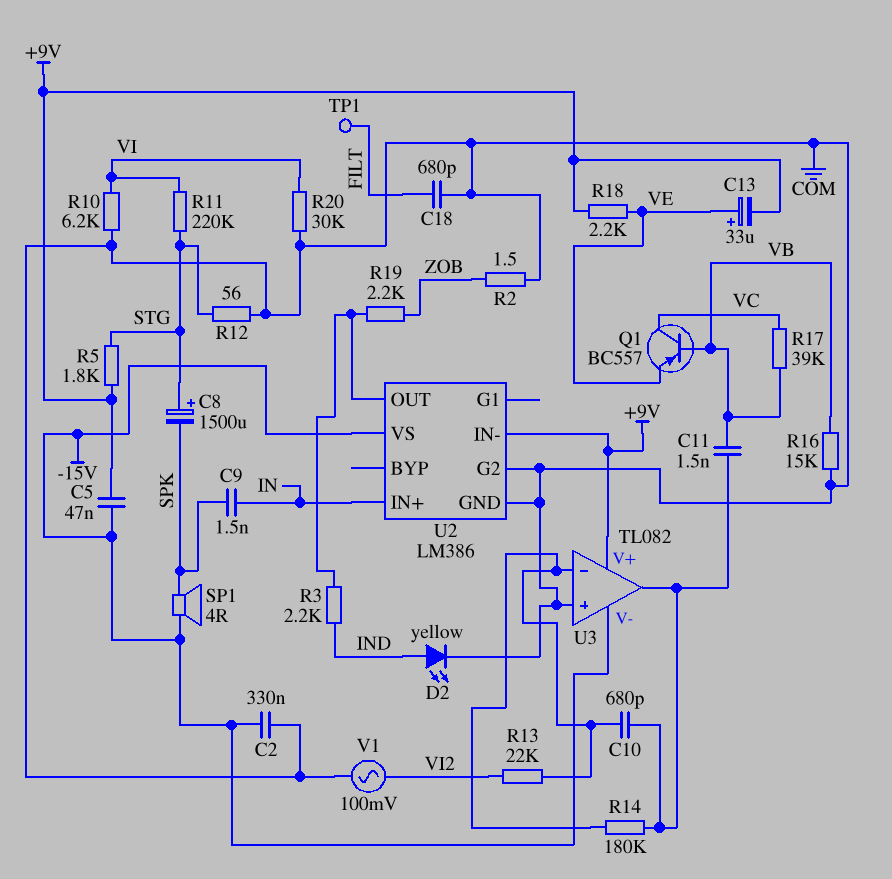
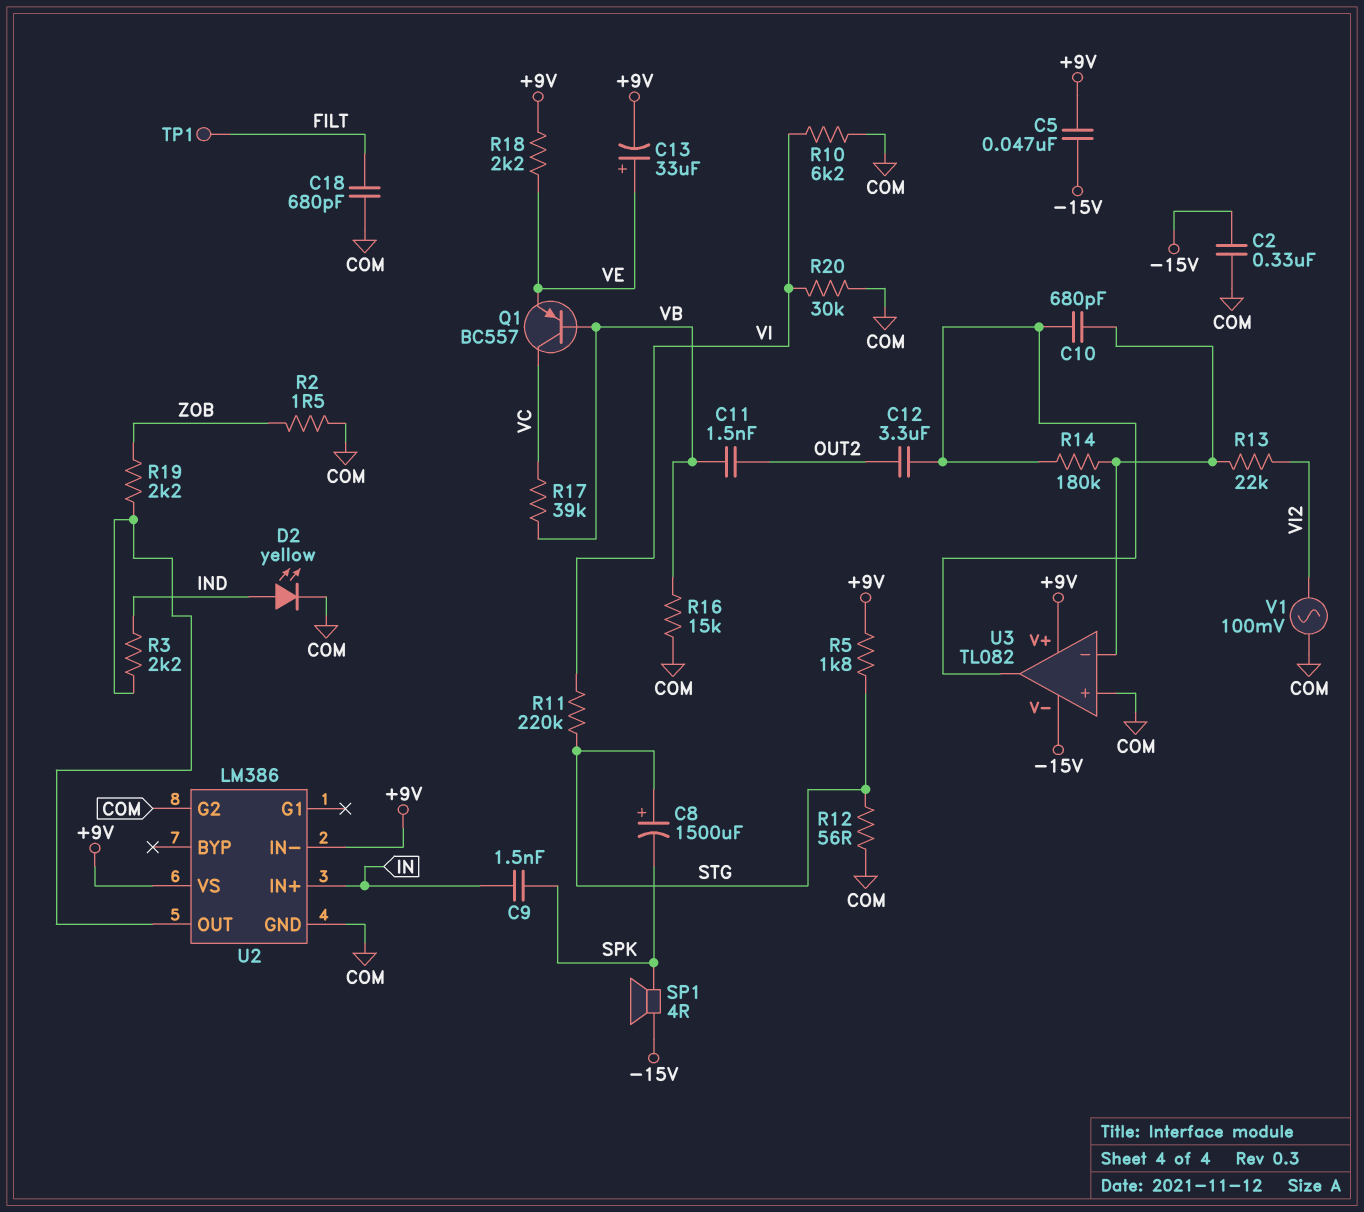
C11: 1.5nF (U3/out, VB) -> 1.5nF (OUT2, VB)
C12: none -> 3.3uF (OUT2, U3/out)
U2 pin VS: -15V -> +9V

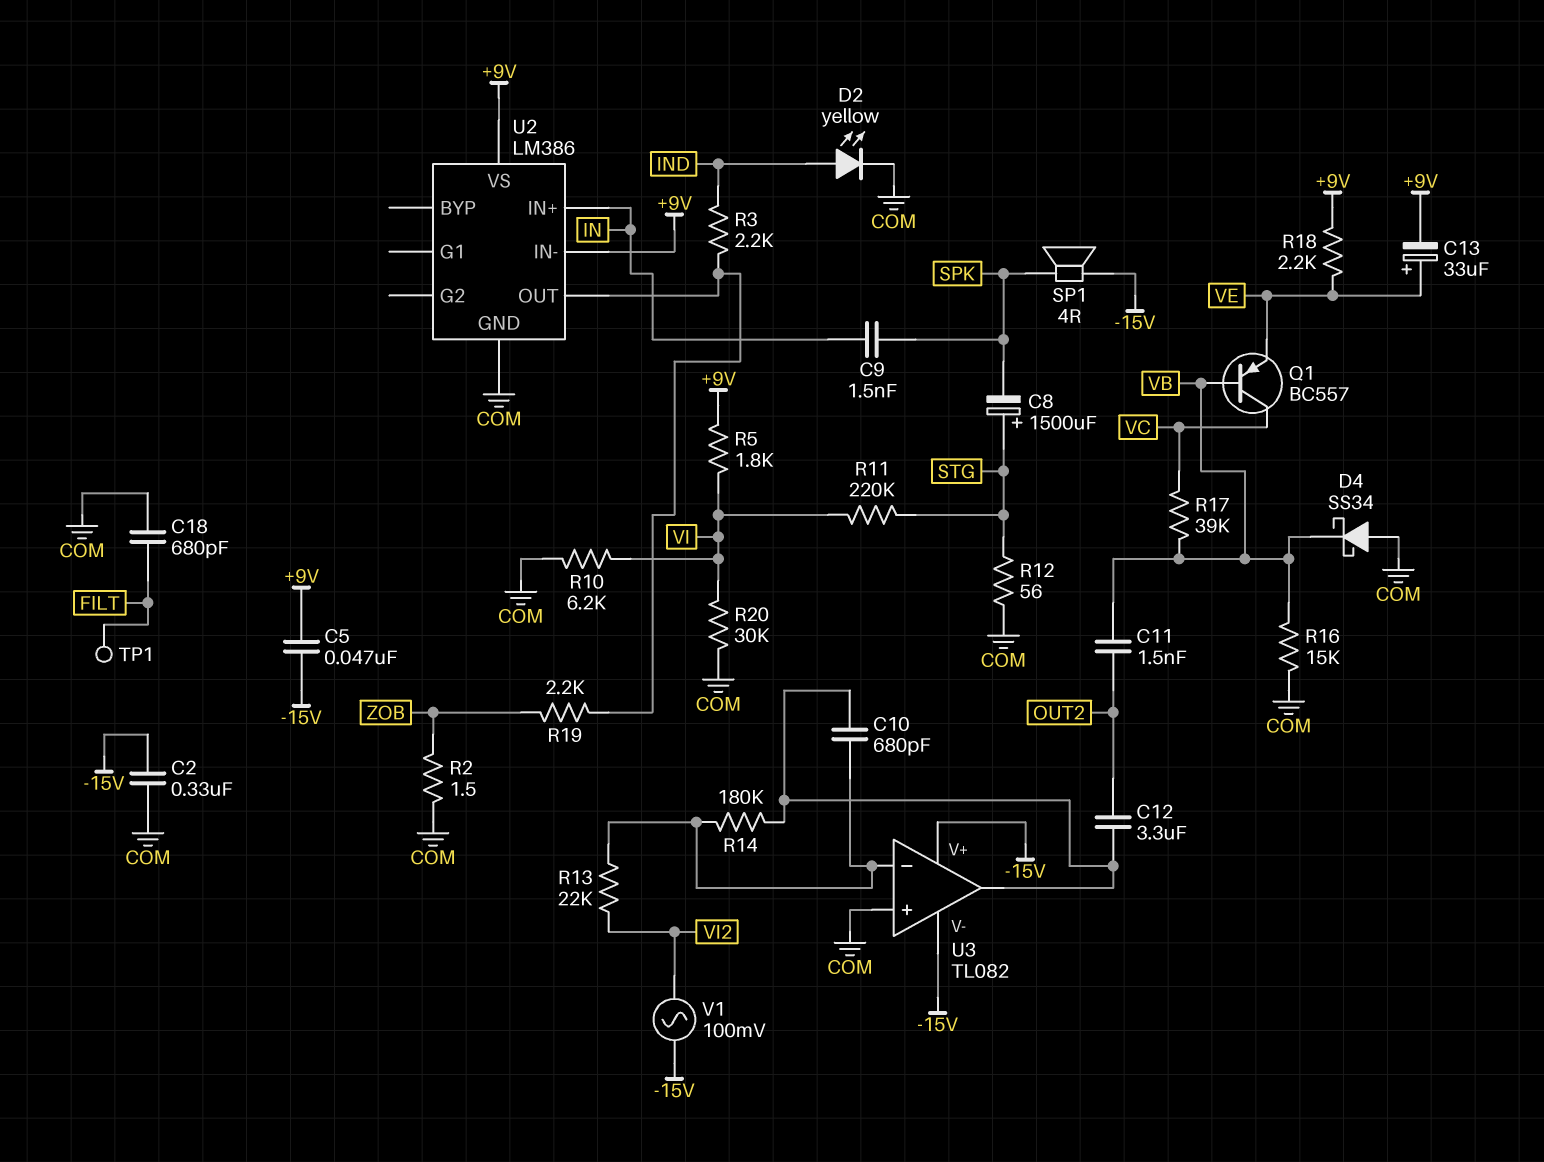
D4: none -> schottky SS34 (A COM, K VB)
R5: 1.8k (+9V, STG) -> 1.8k (+9V, VI)
U2 pin G2: COM -> none
U3 pin V+: +9V -> -15V
V1: AC 100mV (COM, VI2) -> AC 100mV (-15V, VI2)

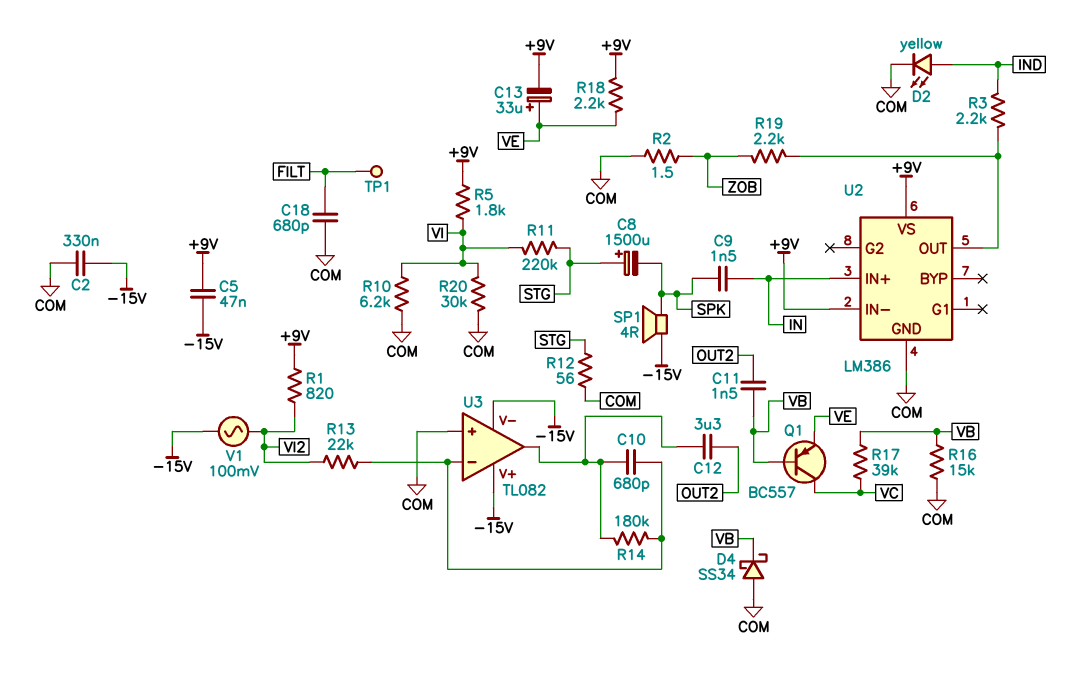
R1: none -> 820 (+9V, VI2)

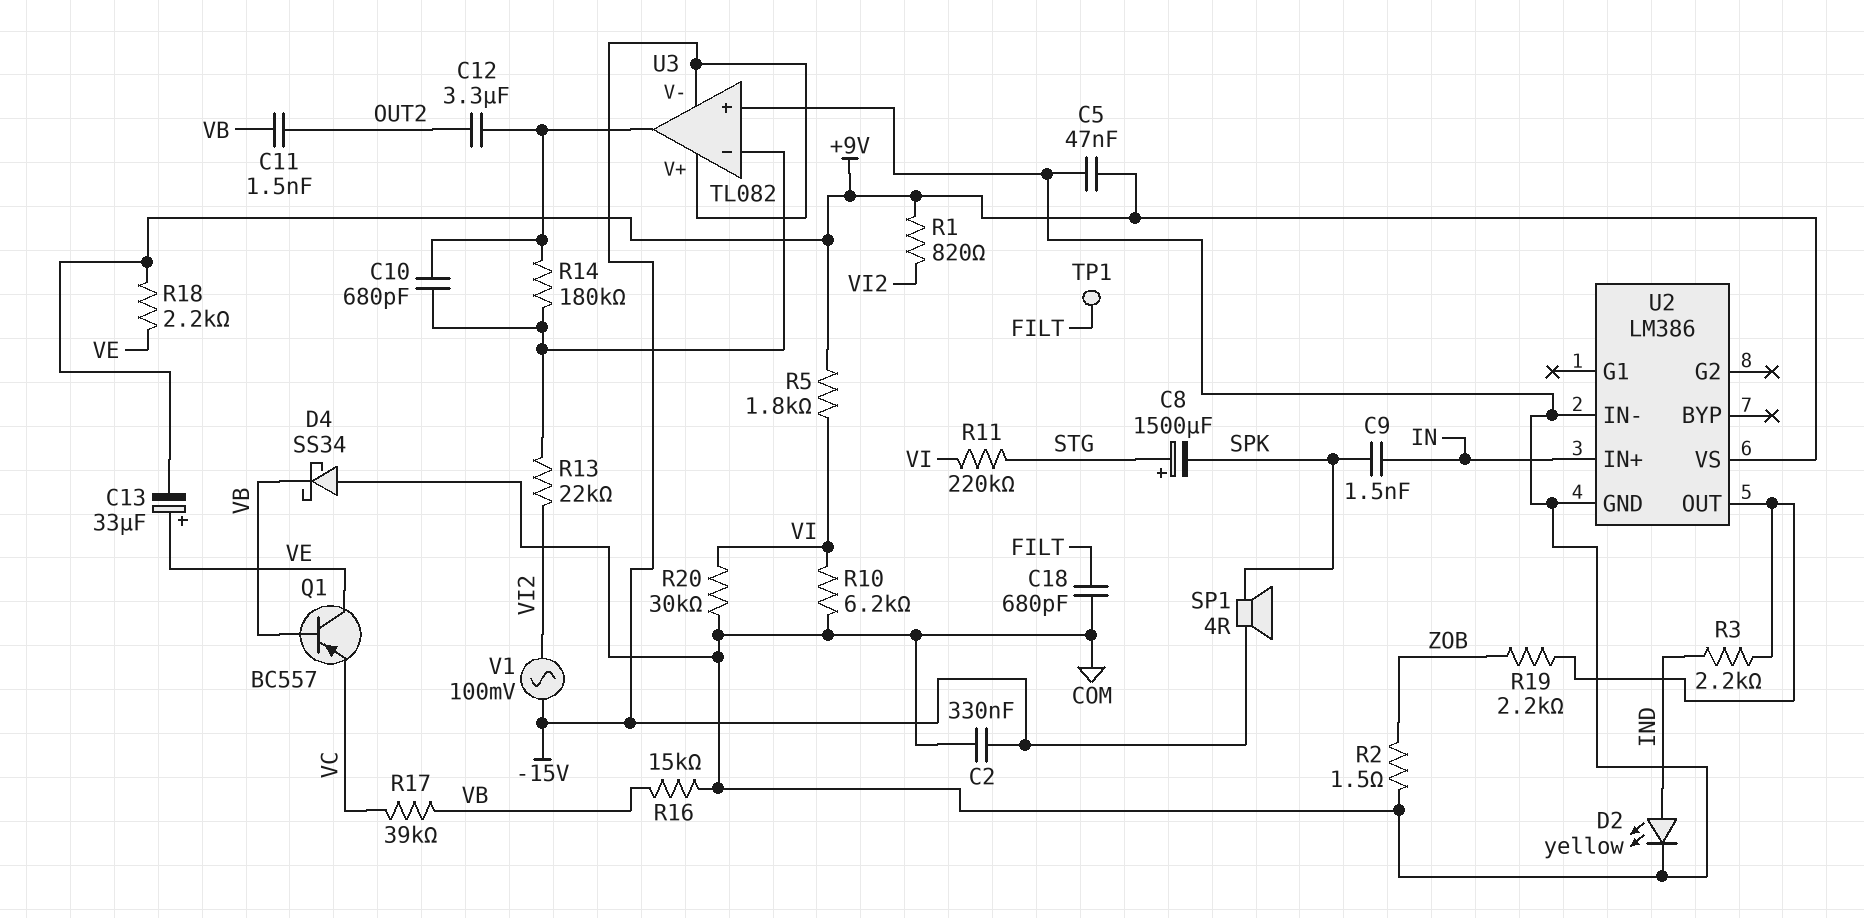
C5: 47nF (+9V, -15V) -> 47nF (+9V, COM)
Q1: PNP BC557 (B VB, C VC, E VE) -> PNP BC557 (B VB, C VE, E VC)
R12: 56 (COM, STG) -> none
U2 pin IN-: +9V -> COM

